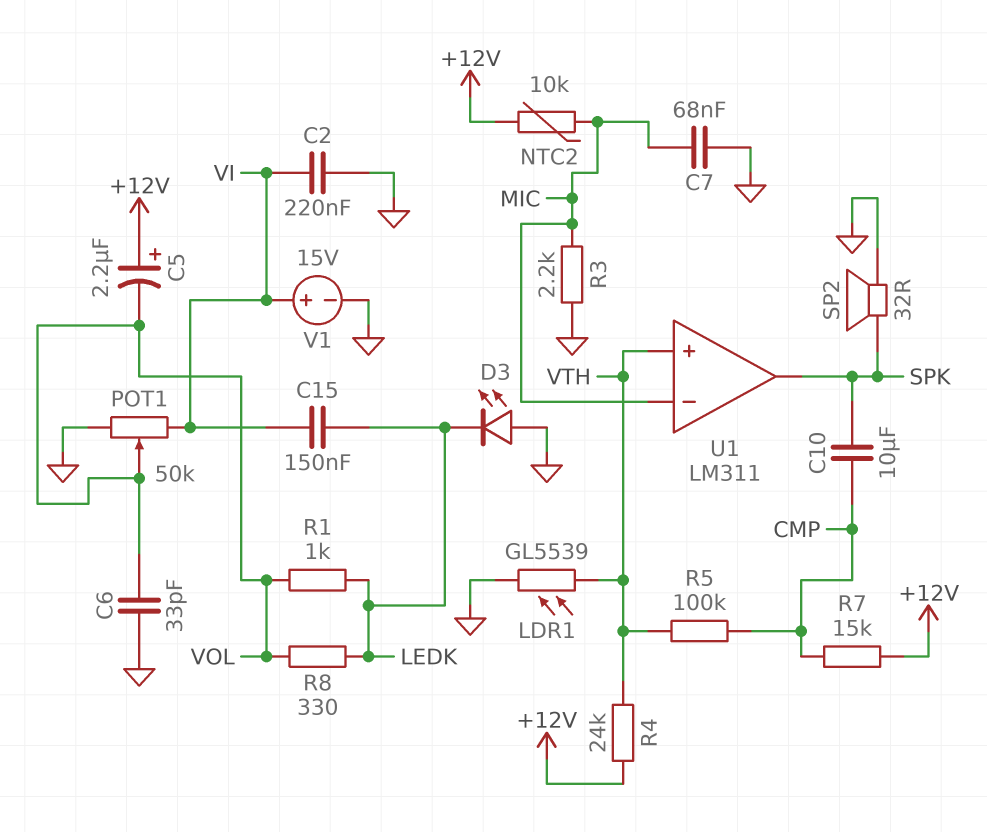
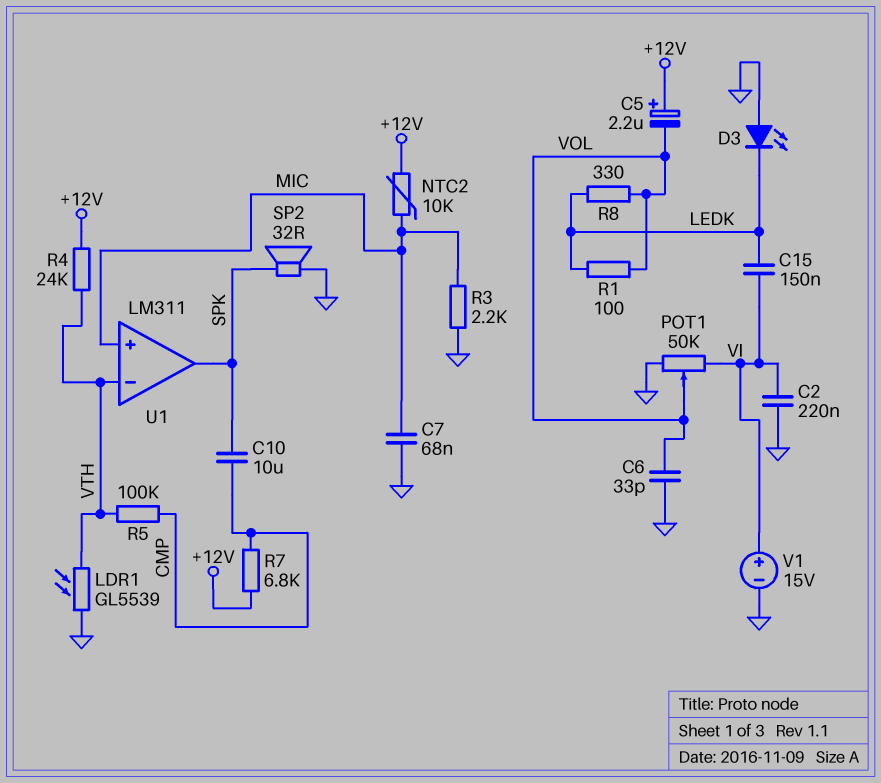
R1: 1k (LEDK, VOL) -> 100 (LEDK, VOL)
R7: 15k (+12V, CMP) -> 6.8k (+12V, CMP)
U1 pin in+: VTH -> MIC
U1 pin in-: MIC -> VTH

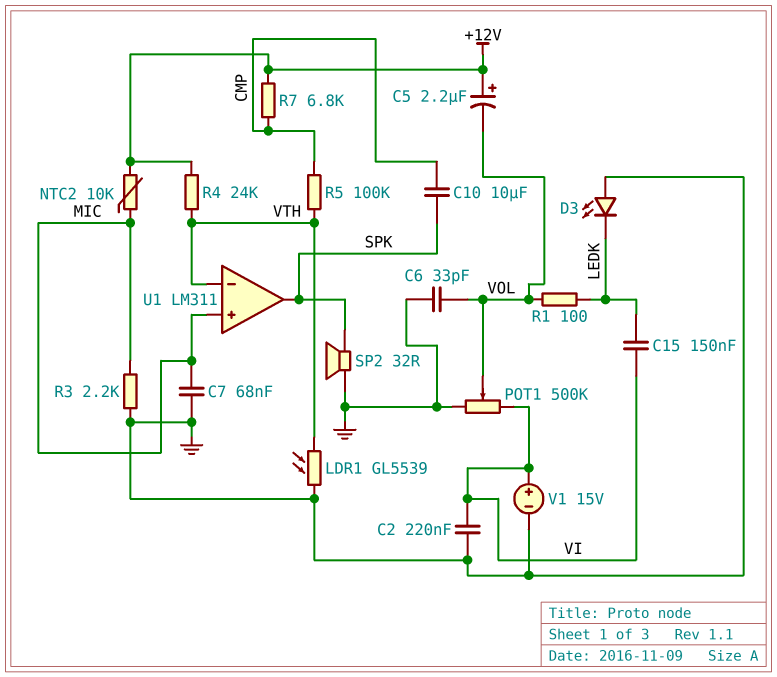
POT1: 50k (GND, VI, wiper VOL) -> 500k (GND, VI, wiper VOL)
R8: 330 (LEDK, VOL) -> none

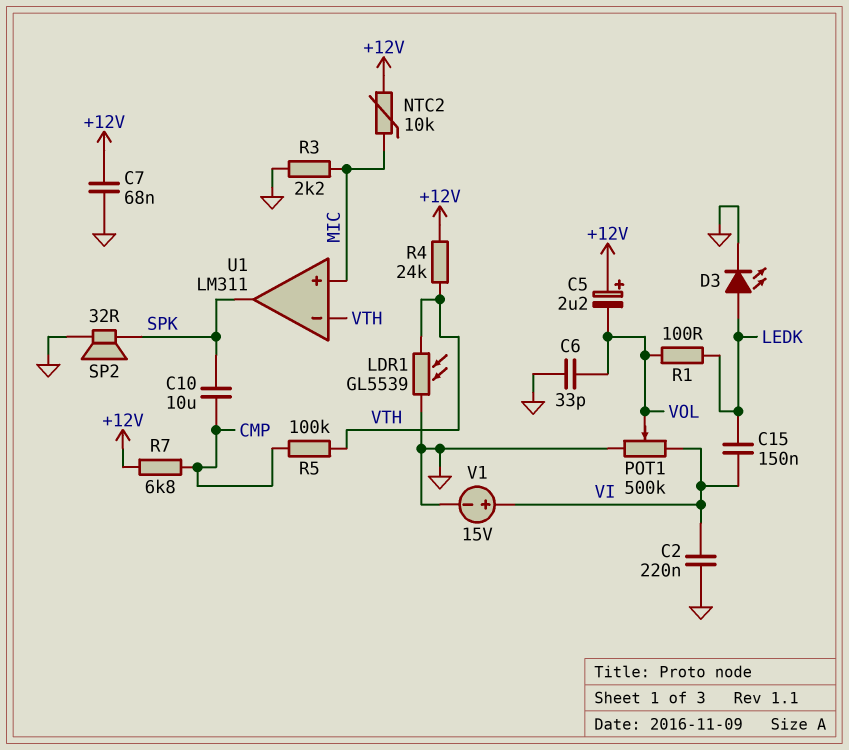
C7: 68nF (GND, MIC) -> 68nF (+12V, GND)
D3: LED (A GND, K LEDK) -> LED (A LEDK, K GND)

